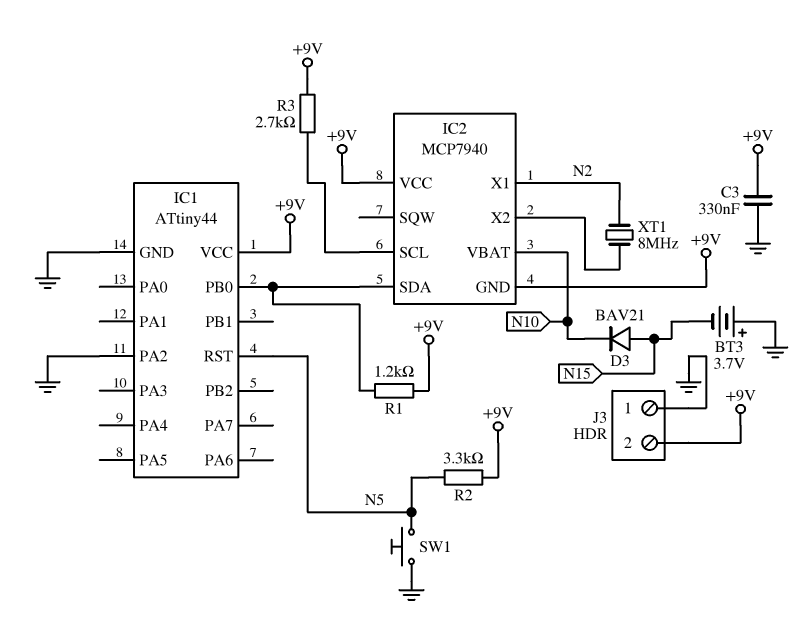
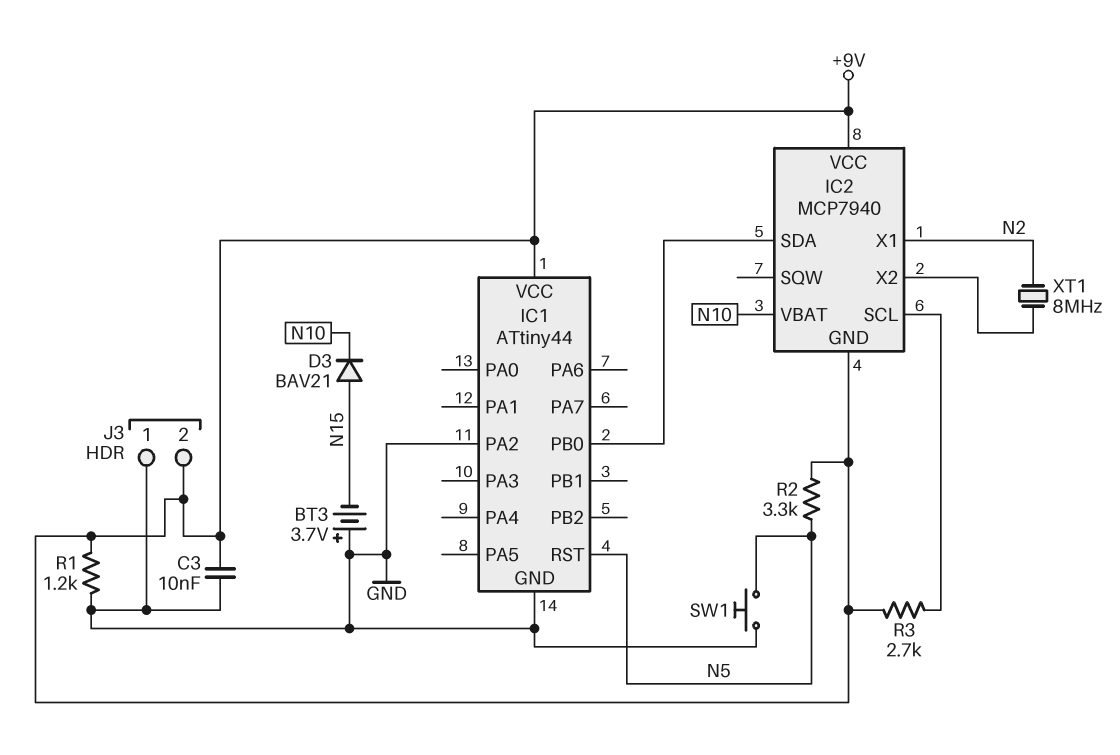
C3: 330nF (+9V, GND) -> 10nF (+9V, GND)
R1: 1.2k (+9V, IC1/PB0) -> 1.2k (+9V, GND)

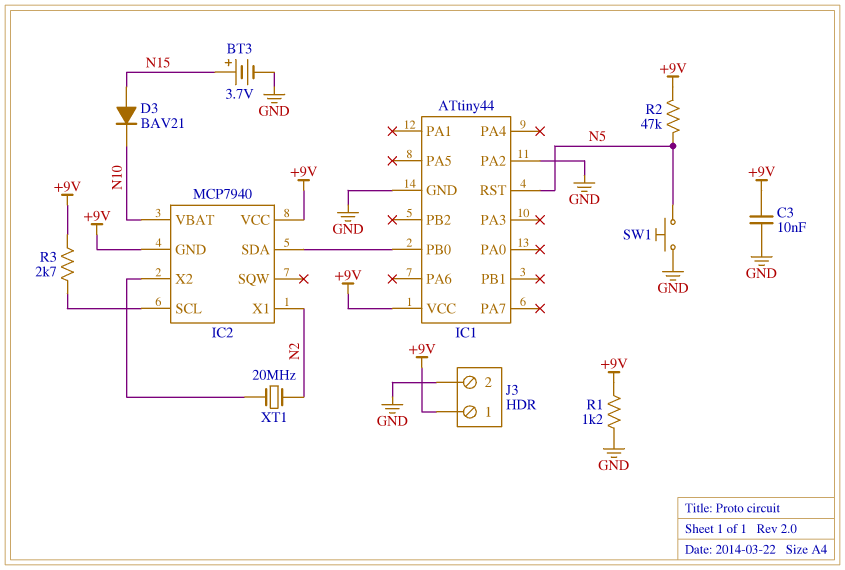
BT3: 3.7V (plus GND, minus N15) -> 3.7V (plus N15, minus GND)
J3 pin 1: GND -> +9V
J3 pin 2: +9V -> GND
R2: 3.3k (+9V, N5) -> 47k (+9V, N5)
XT1: 8MHz (IC2/X2, N2) -> 20MHz (IC2/X2, N2)

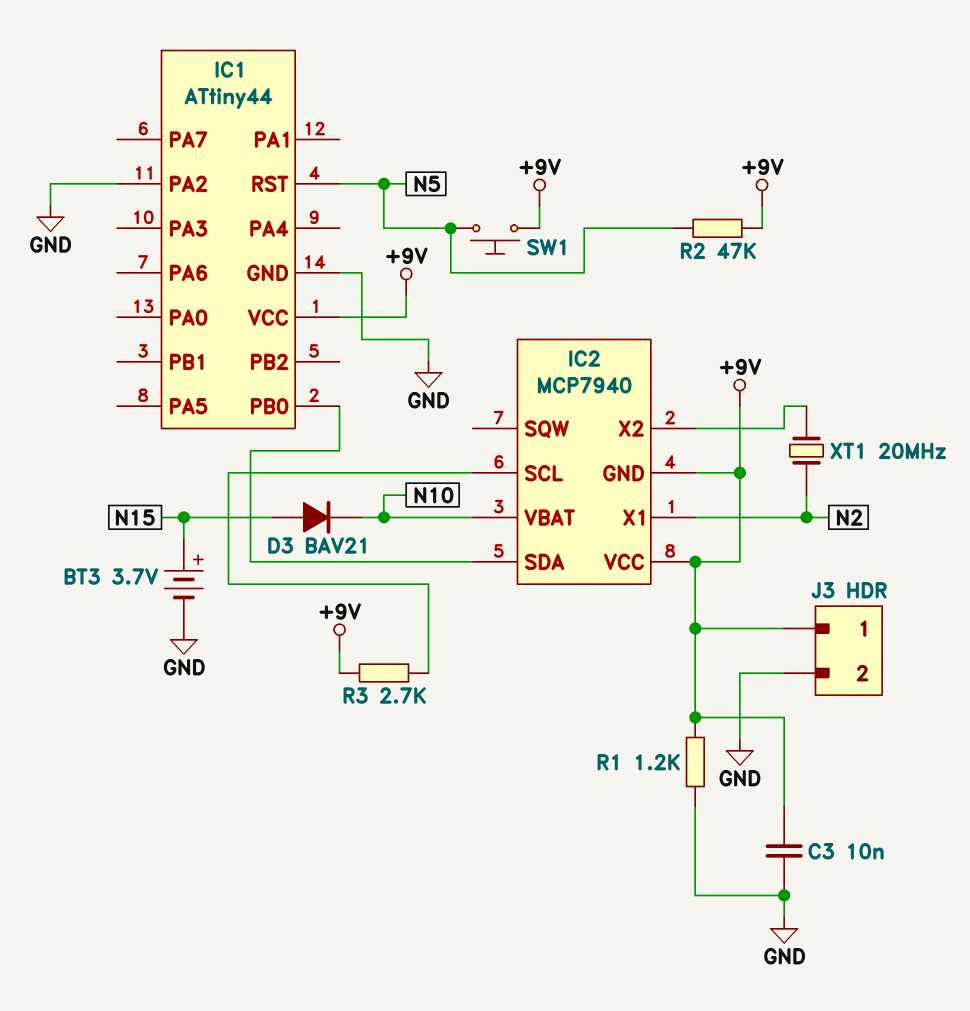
SW1: button (GND, N5) -> button (+9V, N5)

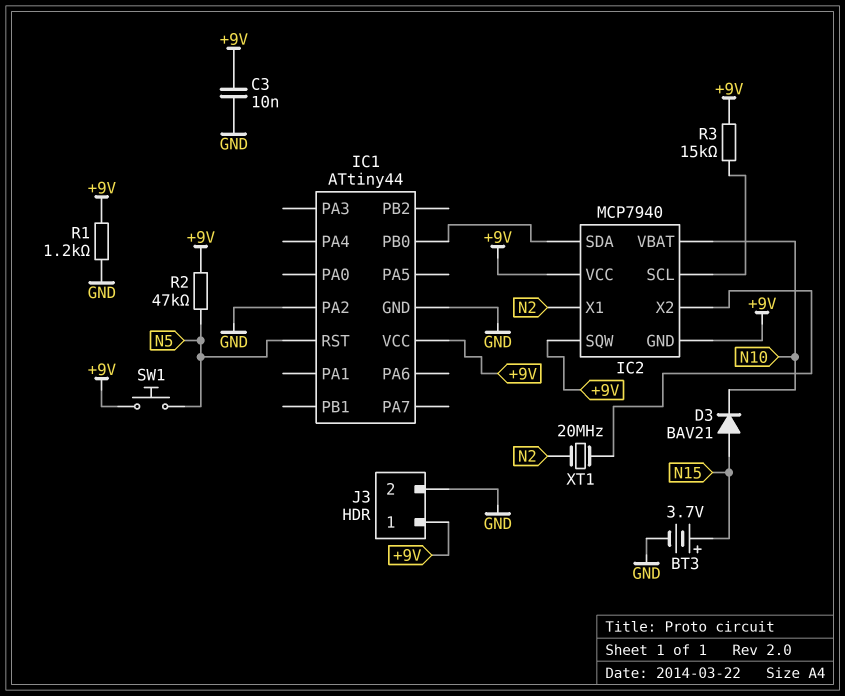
IC2 pin SQW: none -> +9V
R3: 2.7k (+9V, IC2/SCL) -> 15k (+9V, IC2/SCL)

